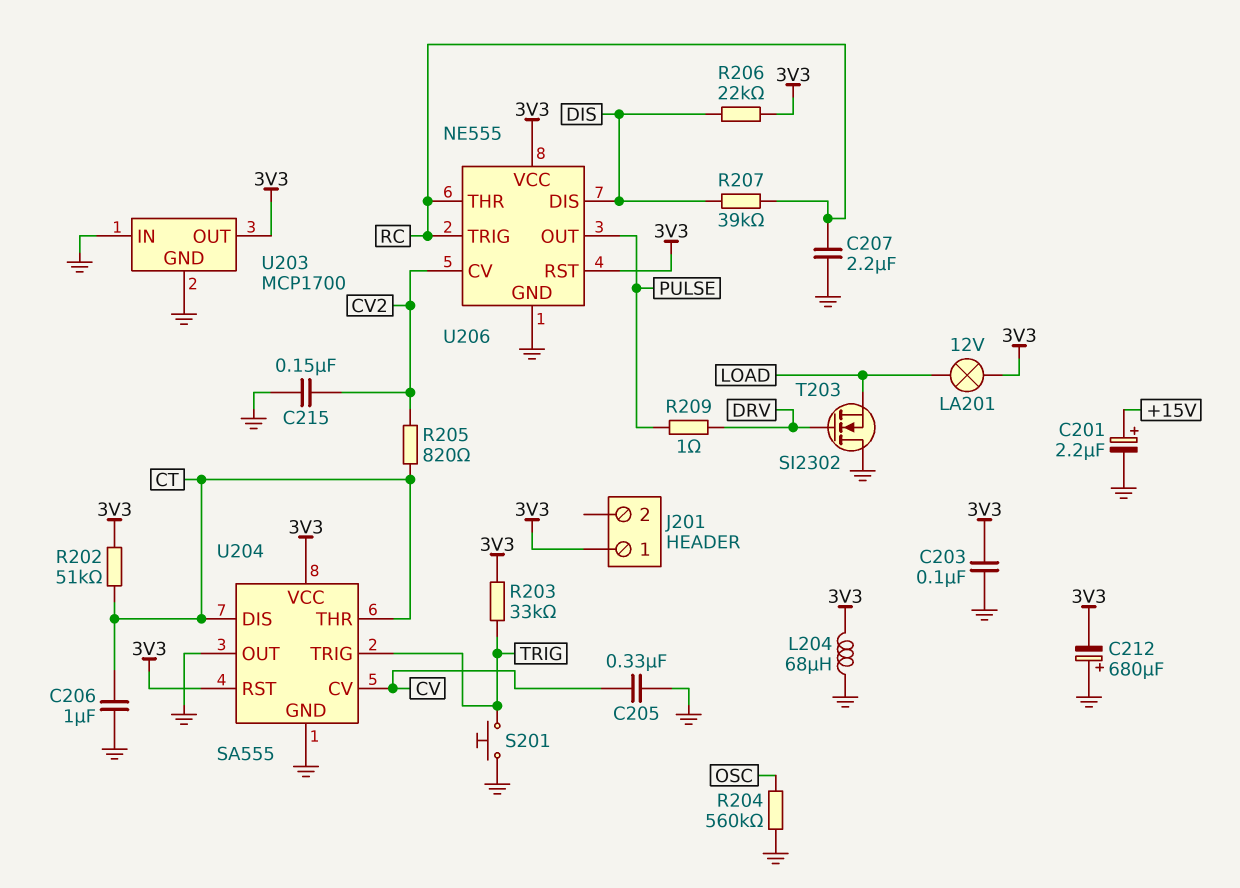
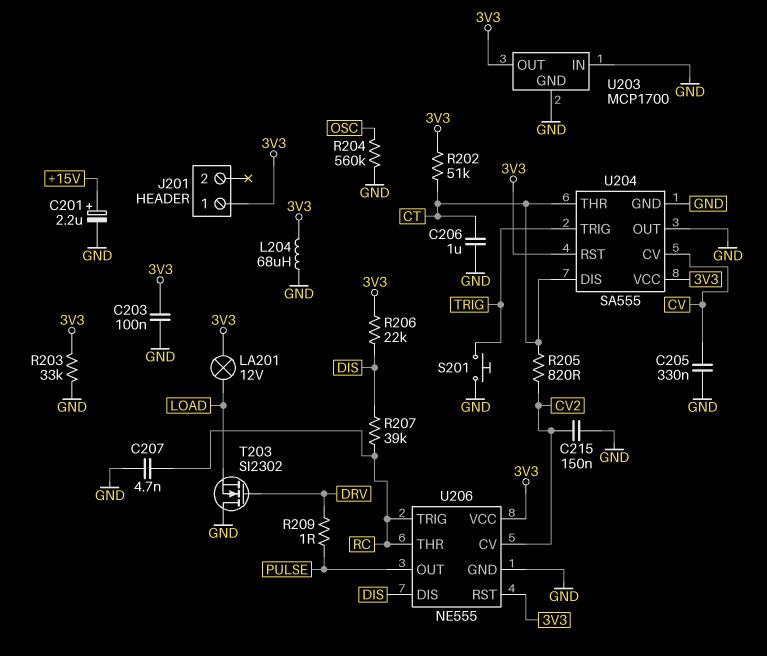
C207: 2.2uF (GND, RC) -> 4.7nF (GND, RC)
C212: 680uF (plus GND, minus 3V3) -> none
R203: 33k (3V3, TRIG) -> 33k (3V3, GND)

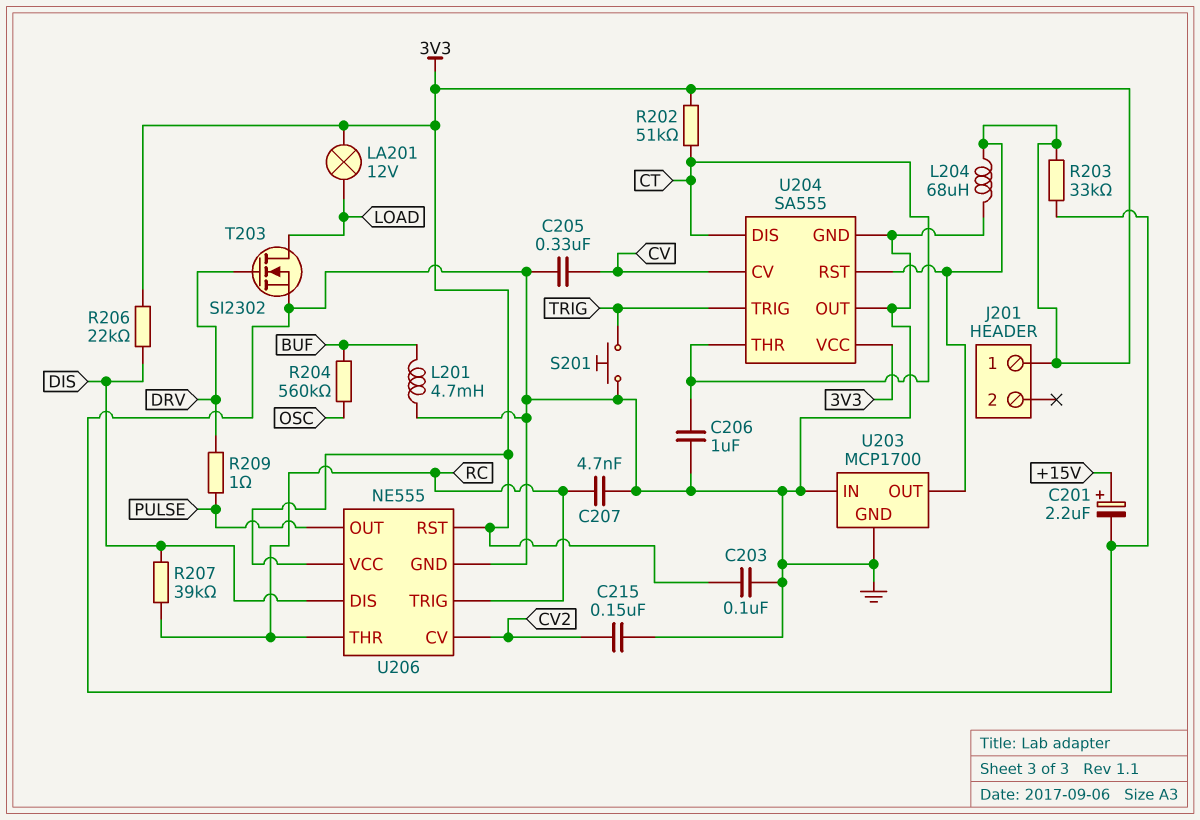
L201: none -> 4.7mH (BUF, GND)
R204: 560k (GND, OSC) -> 560k (BUF, OSC)
R205: 820 (CT, CV2) -> none
T203: NMOS SI2302 (G DRV, D GND, S LOAD) -> NMOS SI2302 (G DRV, D LOAD, S GND)

